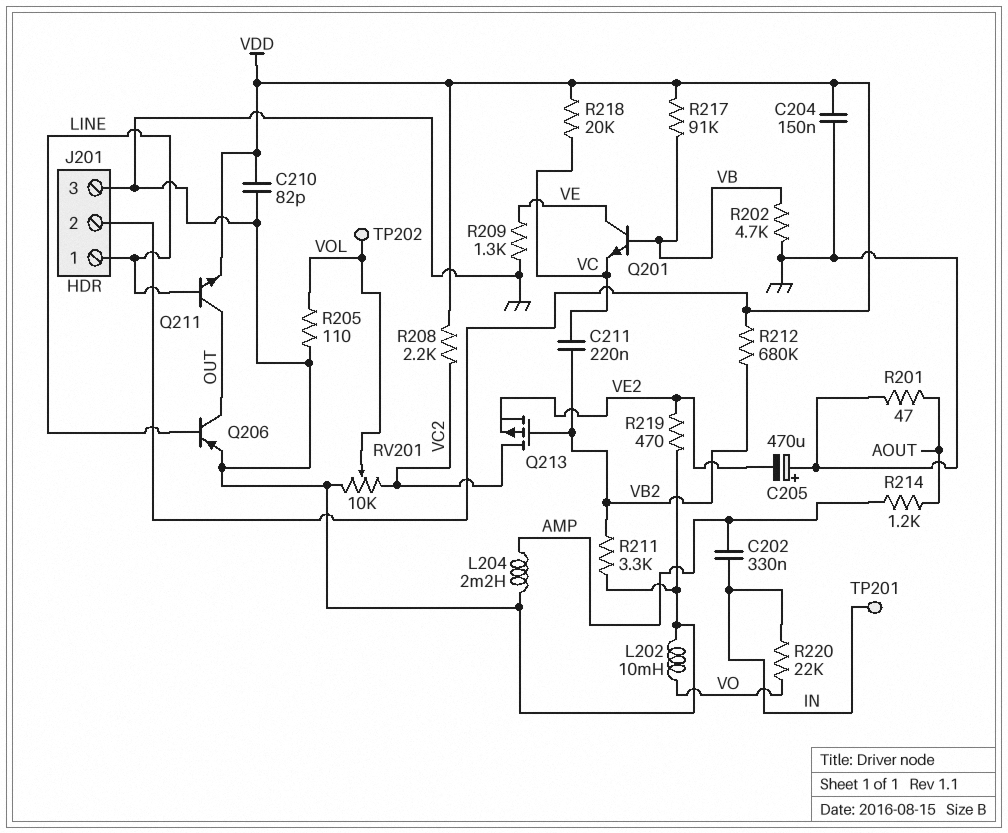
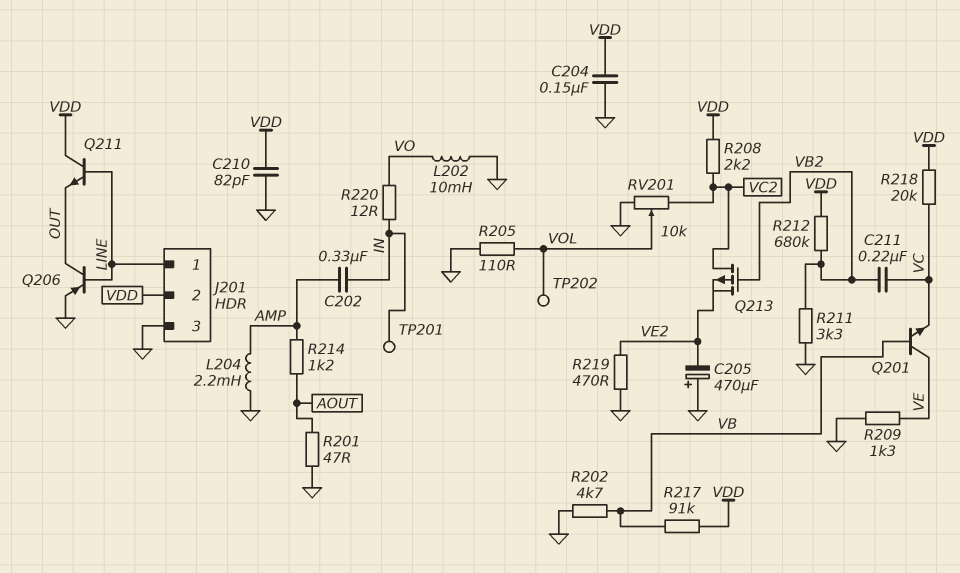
Q211: NPN (B LINE, C OUT, E VDD) -> NPN (B LINE, C VDD, E OUT)
R220: 22k (IN, VO) -> 12 (IN, VO)

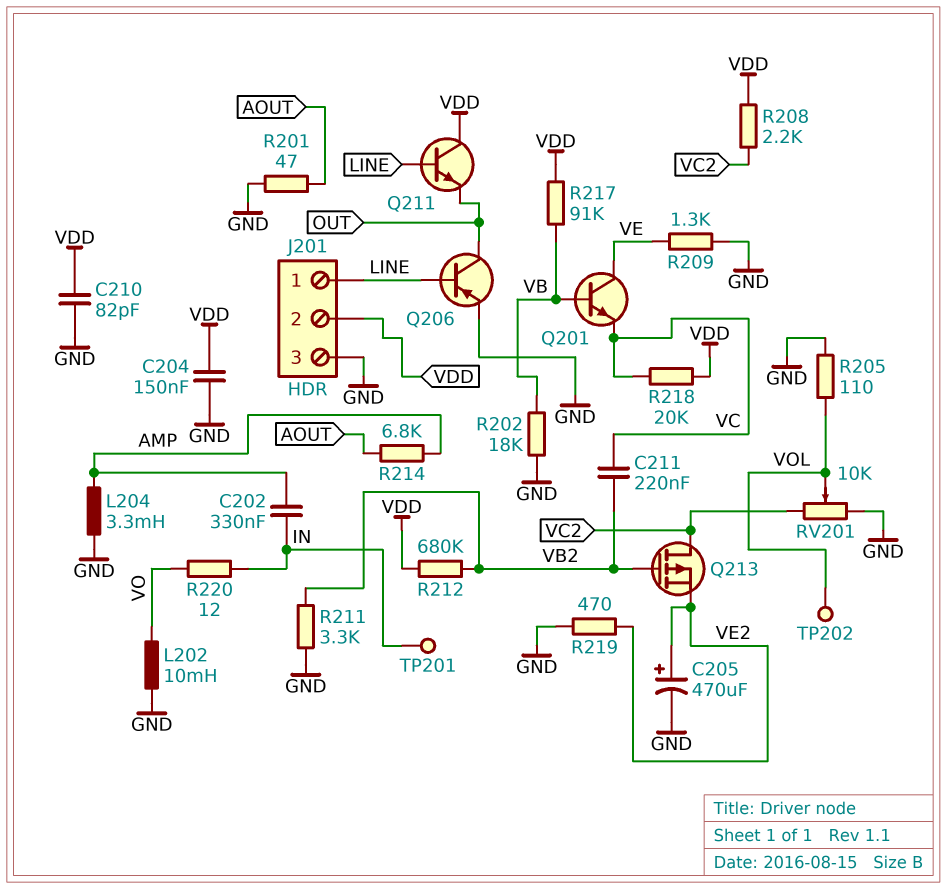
C205: 470uF (plus GND, minus VE2) -> 470uF (plus VE2, minus GND)
L204: 2.2mH (AMP, GND) -> 3.3mH (AMP, GND)
R202: 4.7k (GND, VB) -> 18k (GND, VB)
R214: 1.2k (AMP, AOUT) -> 6.8k (AMP, AOUT)

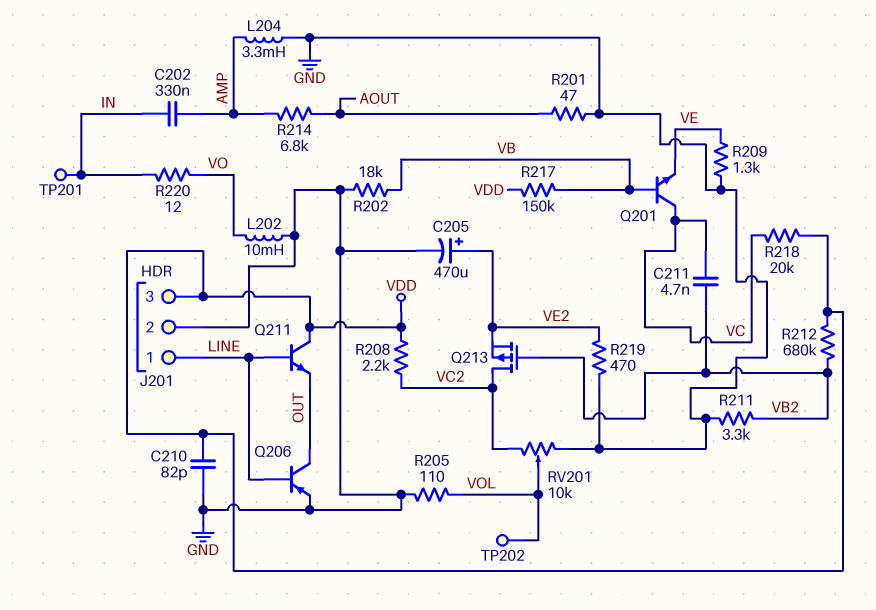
C204: 150nF (GND, VDD) -> none
C211: 220nF (VB2, VC) -> 4.7nF (VB2, VC)
J201 pin 2: VDD -> GND
J201 pin 3: GND -> VDD
Q201: NPN (B VB, C VE, E VC) -> NPN (B VB, C VC, E VE)
R217: 91k (VB, VDD) -> 150k (VB, VDD)

